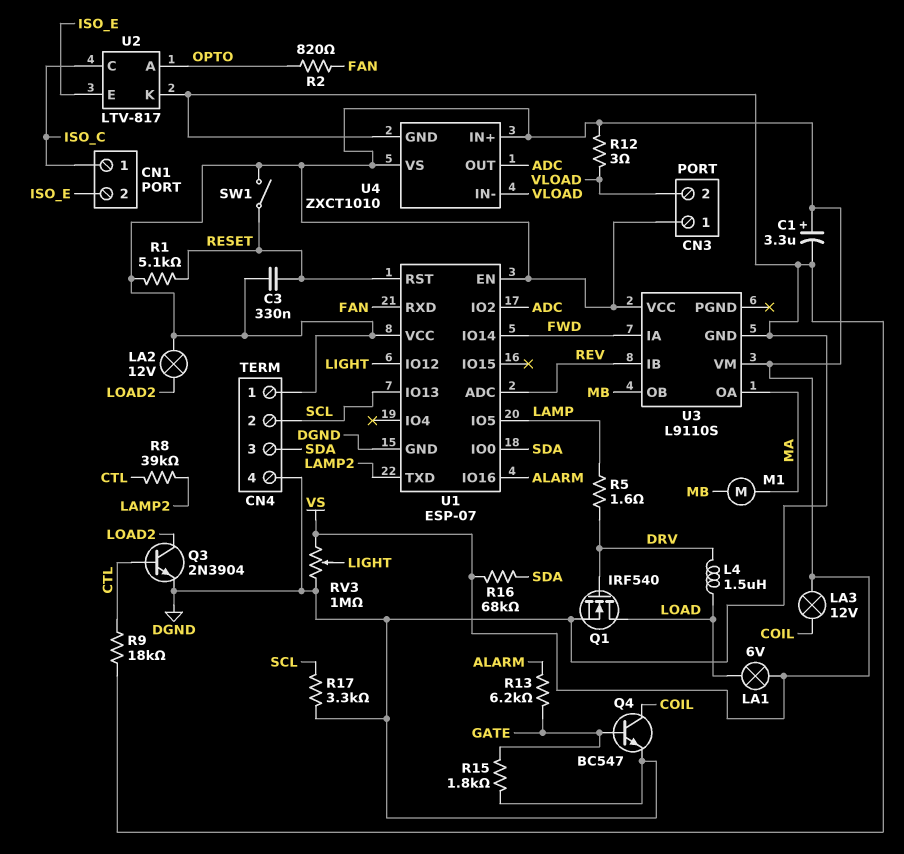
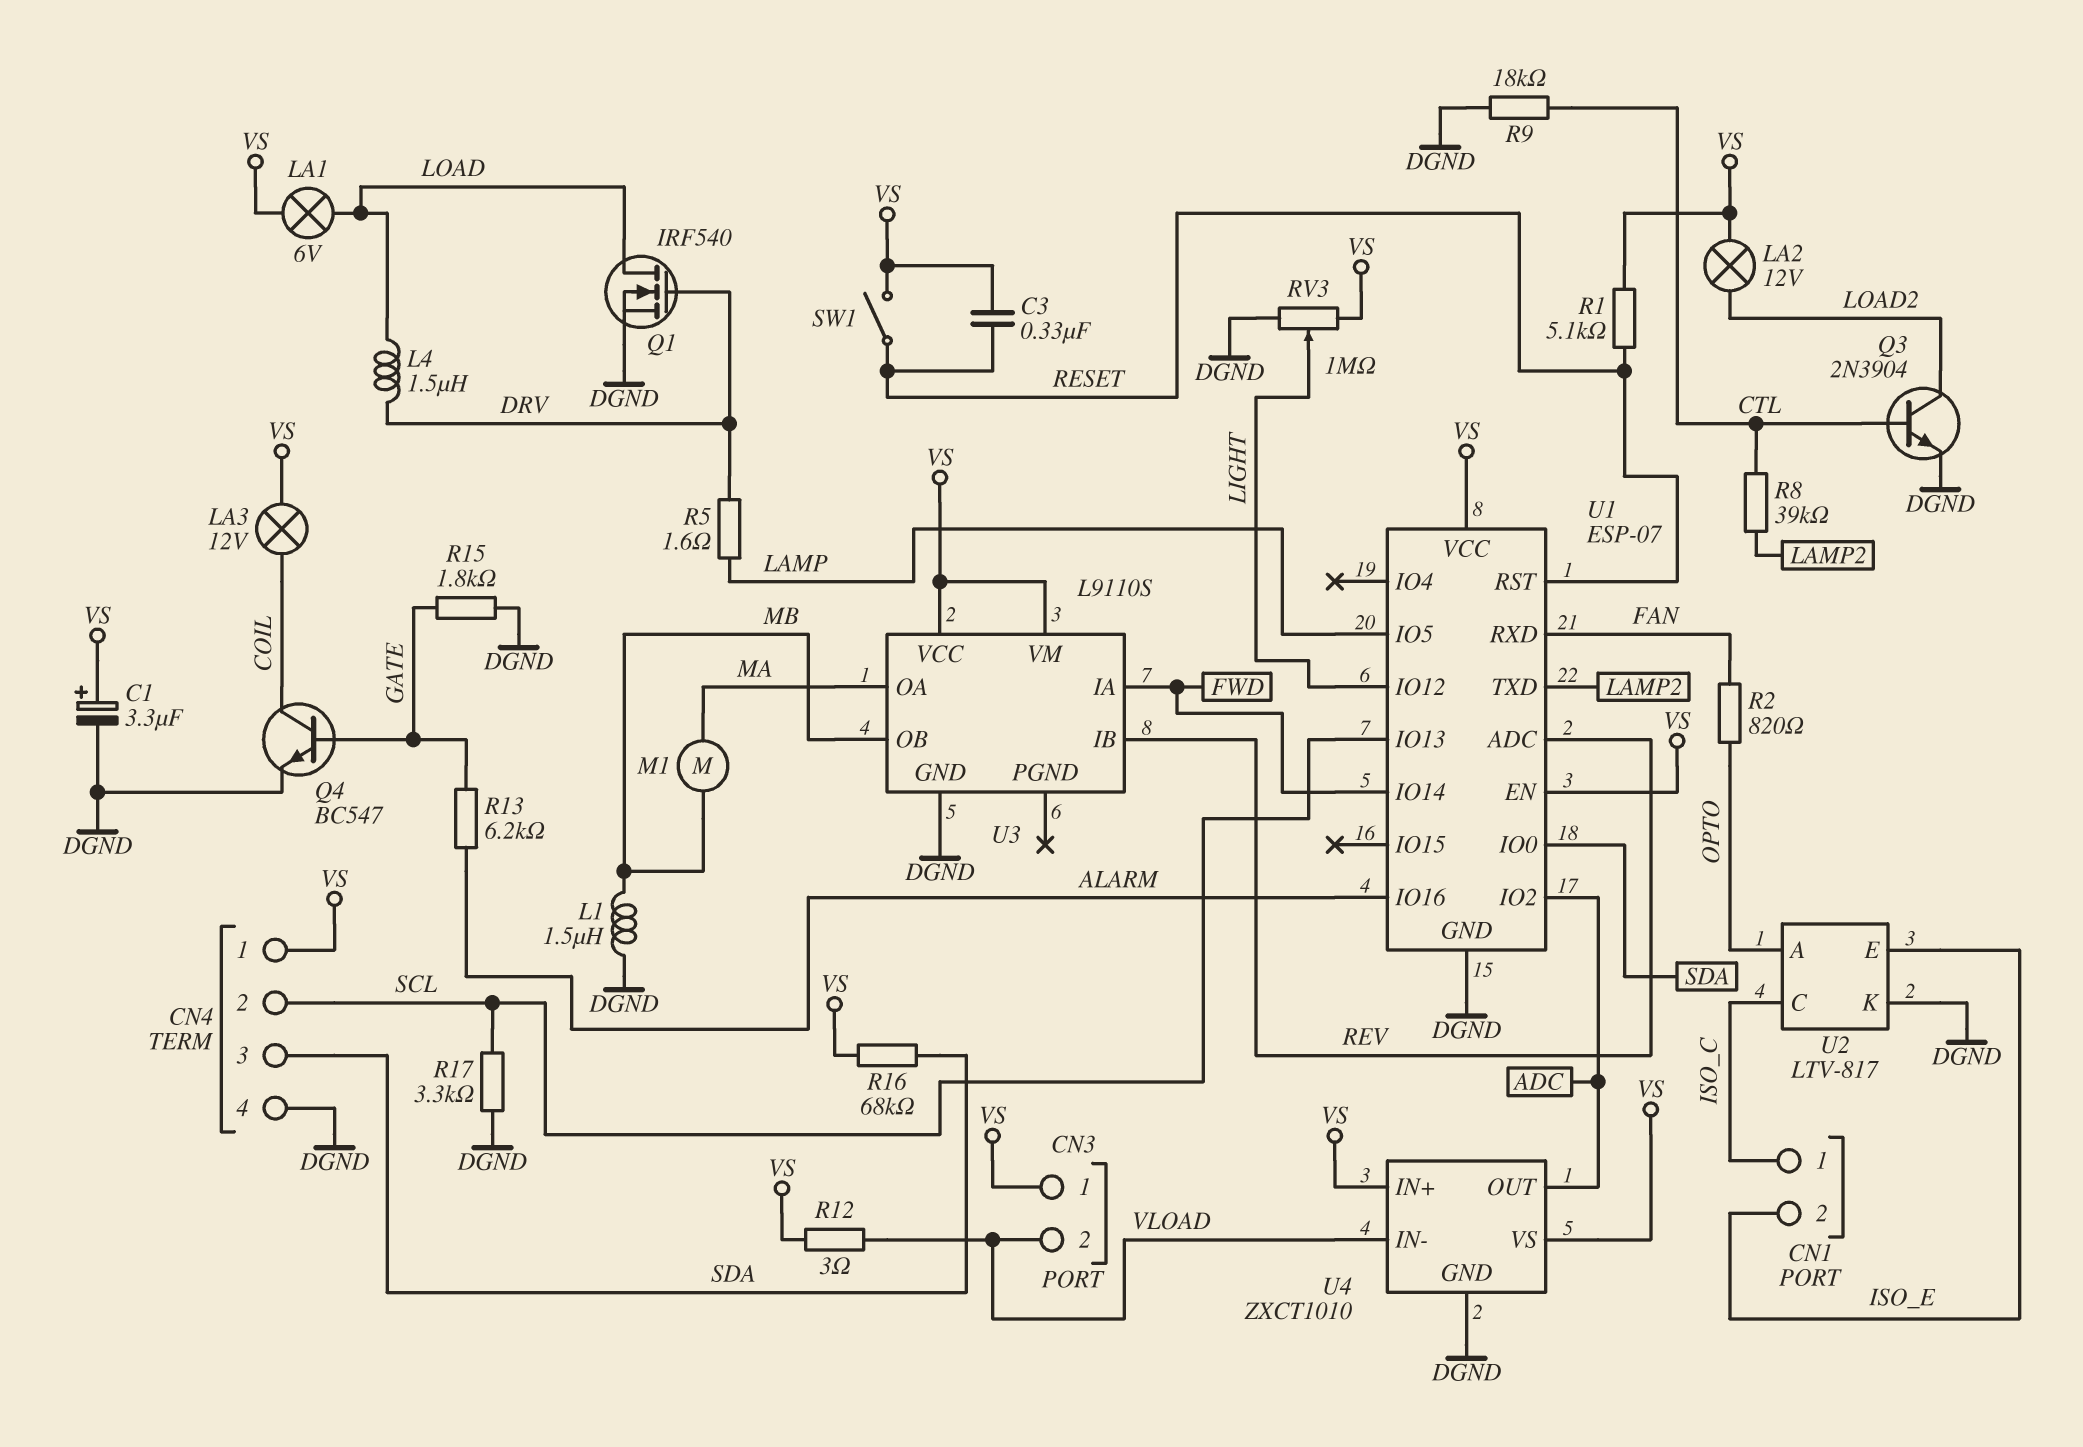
L1: none -> 1.5uH (DGND, MB)

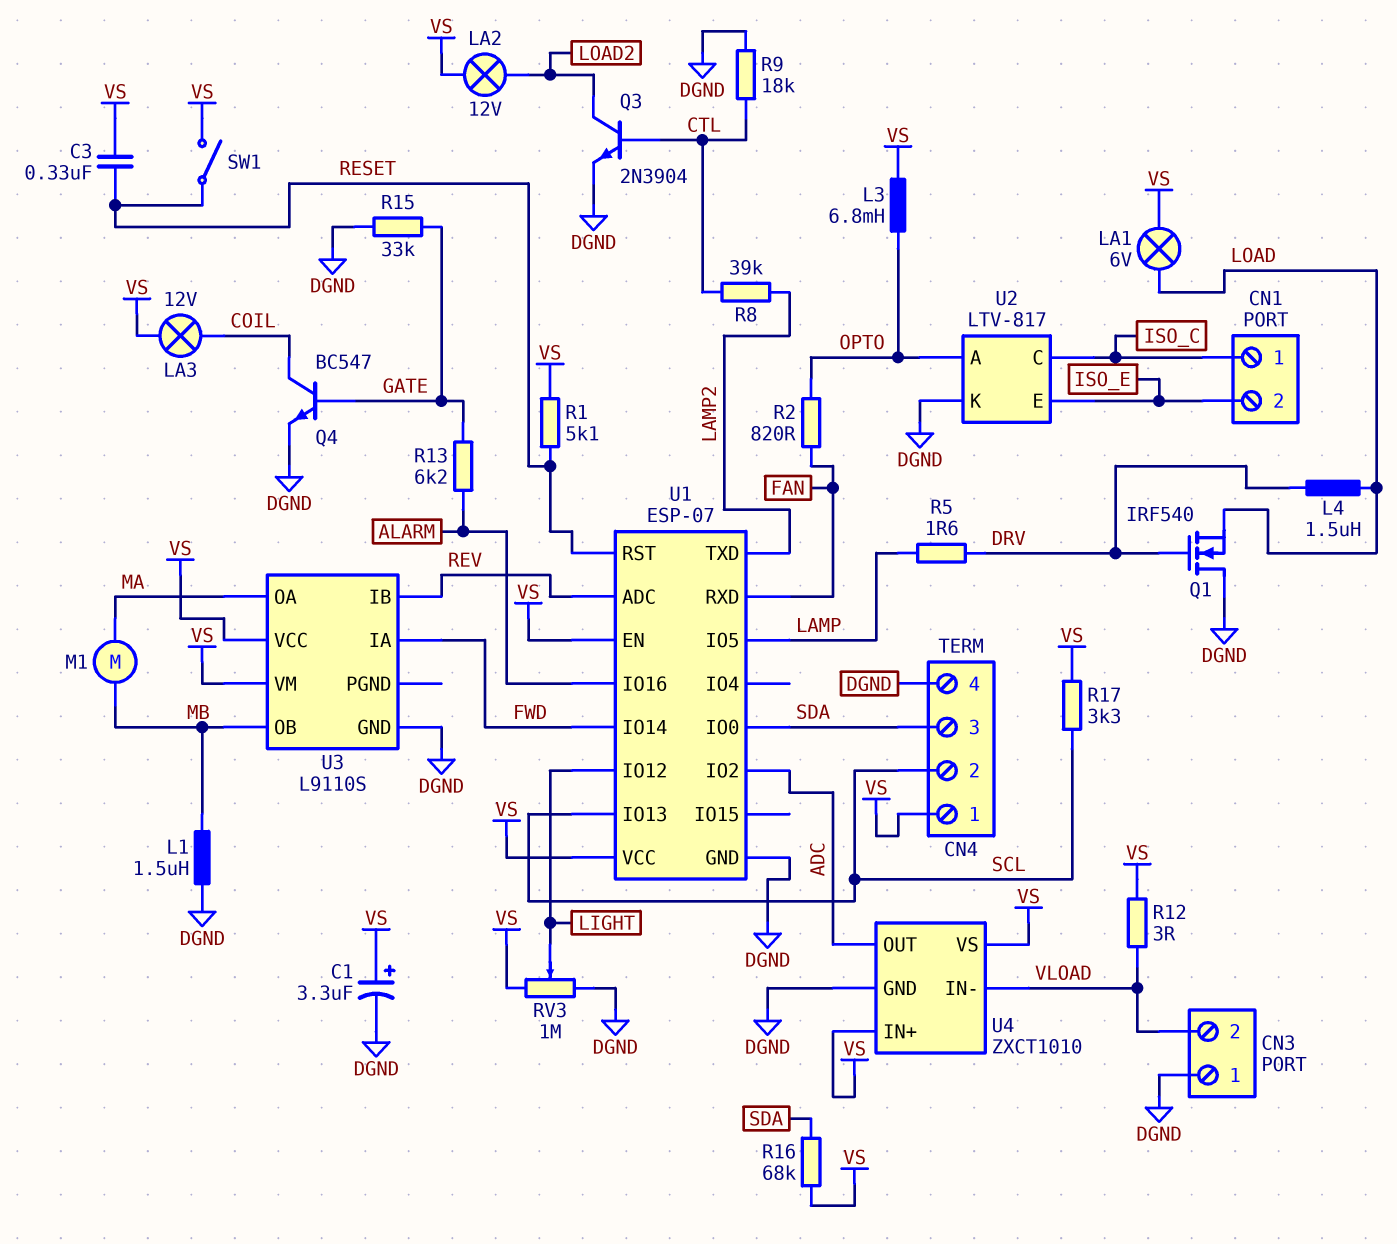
CN3 pin 1: VS -> DGND
L3: none -> 6.8mH (OPTO, VS)
Q1: NMOS IRF540 (G DRV, D LOAD, S DGND) -> NMOS IRF540 (G DRV, D DGND, S LOAD)
R15: 1.8k (DGND, GATE) -> 33k (DGND, GATE)
R17: 3.3k (DGND, SCL) -> 3.3k (SCL, VS)

